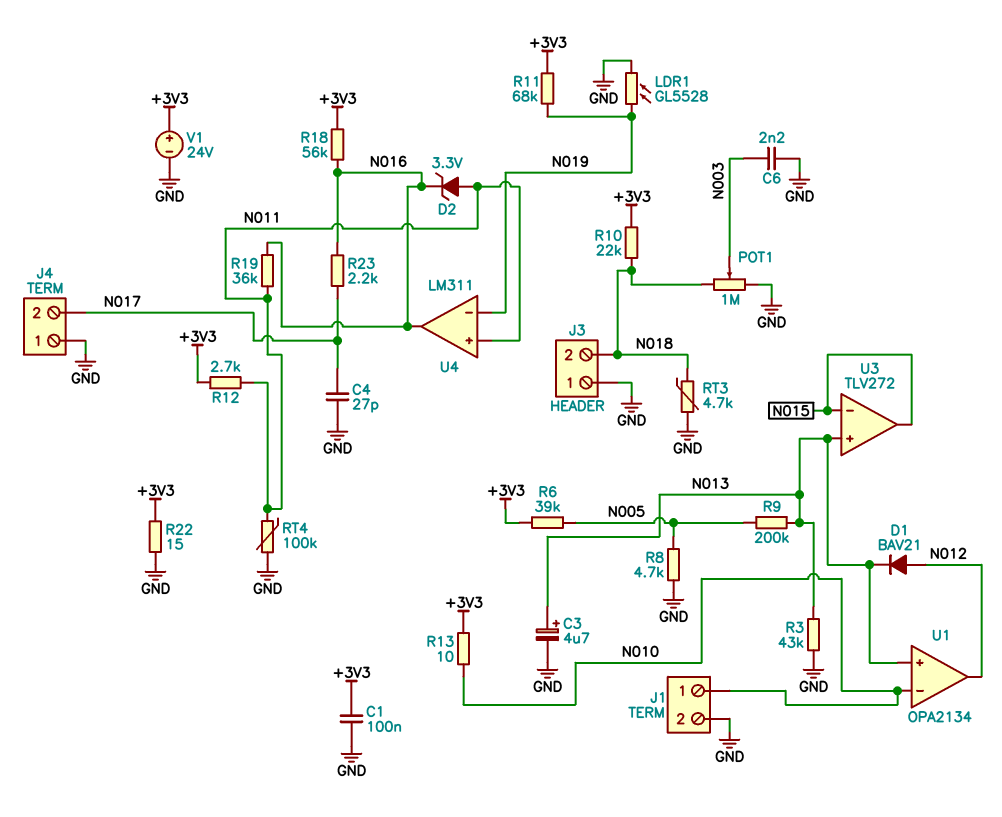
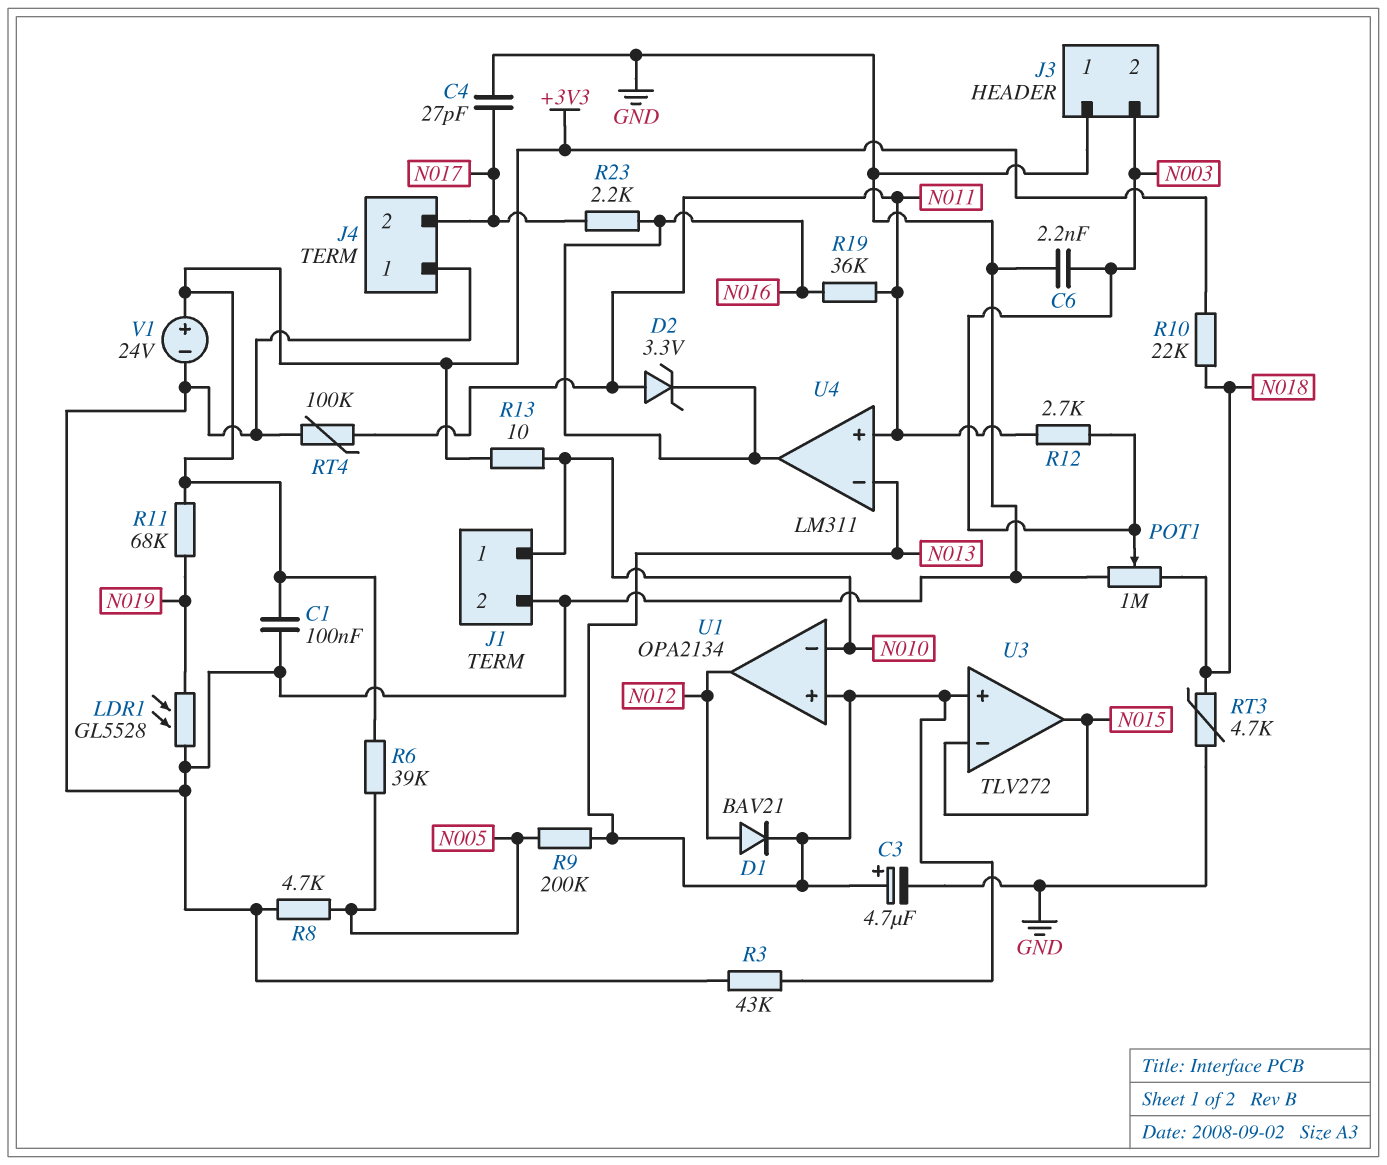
J3 pin 2: N018 -> N003
R12: 2.7k (+3V3, N011) -> 2.7k (N003, N011)
R18: 56k (+3V3, N016) -> none
R22: 15 (+3V3, GND) -> none
U4 pin in-: N019 -> N013

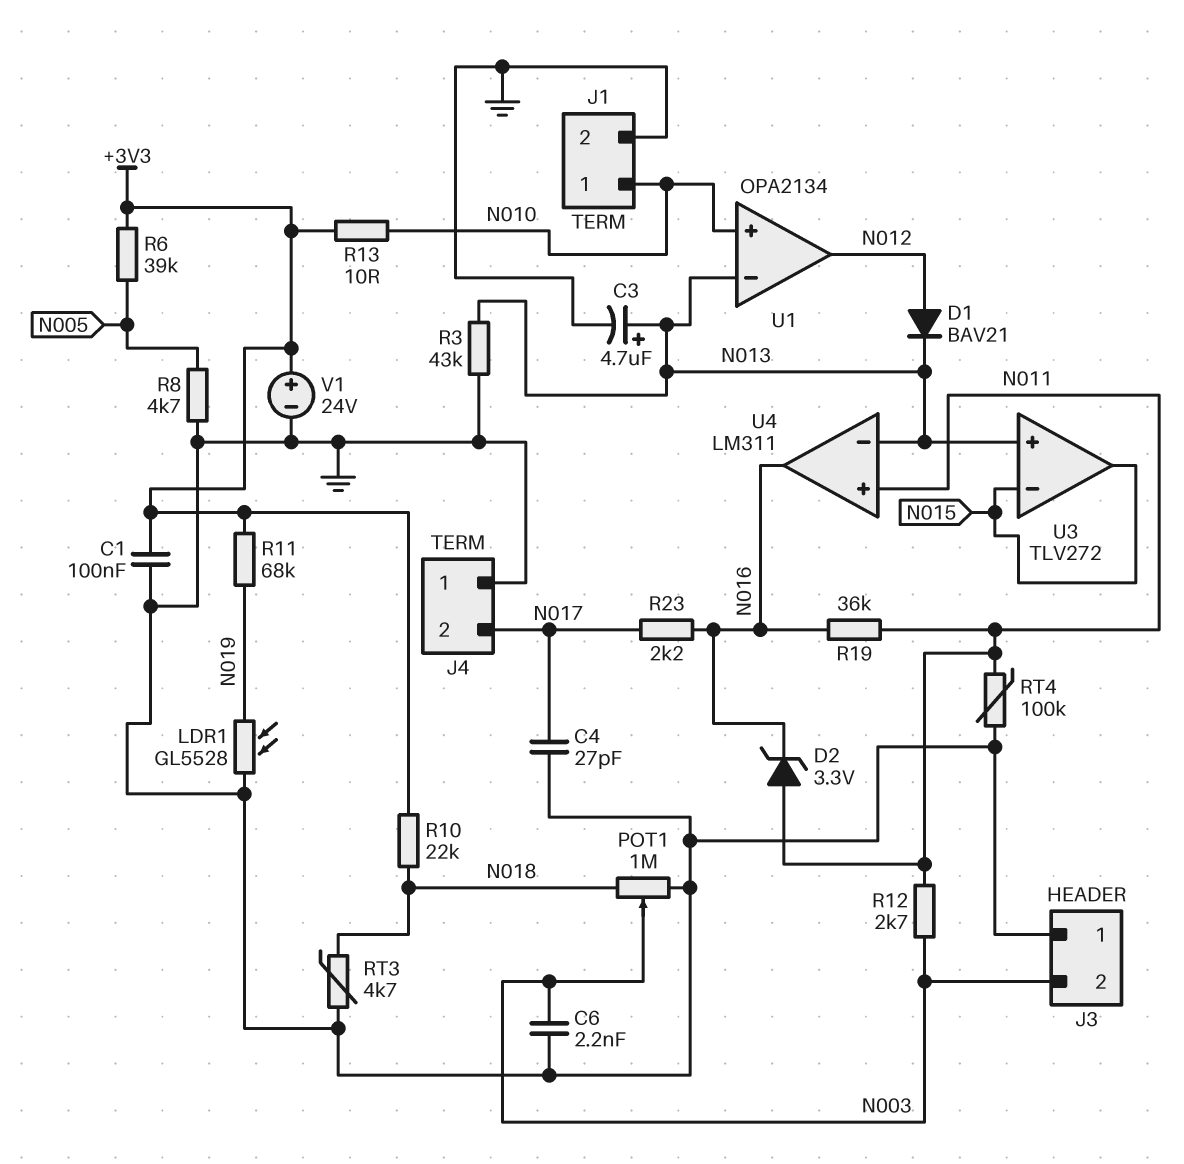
R9: 200k (N005, N013) -> none
U1 pin in+: N013 -> N010
U1 pin in-: N010 -> N013

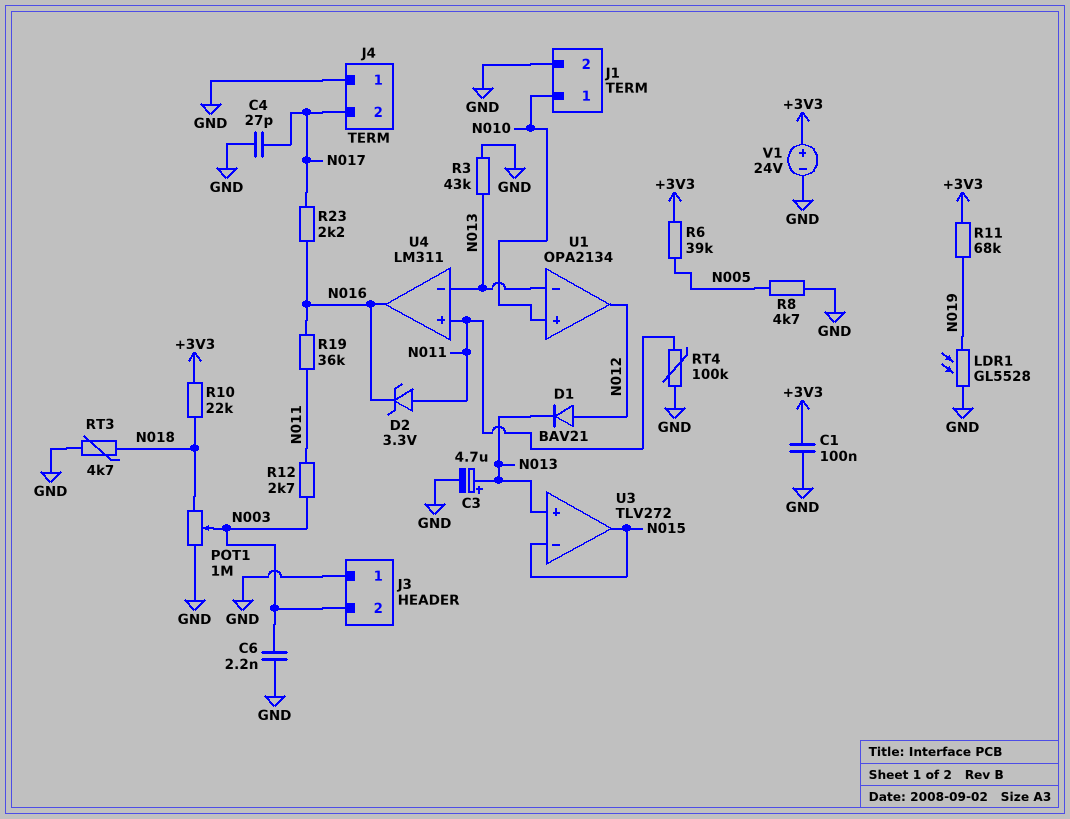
R13: 10 (+3V3, N010) -> none

